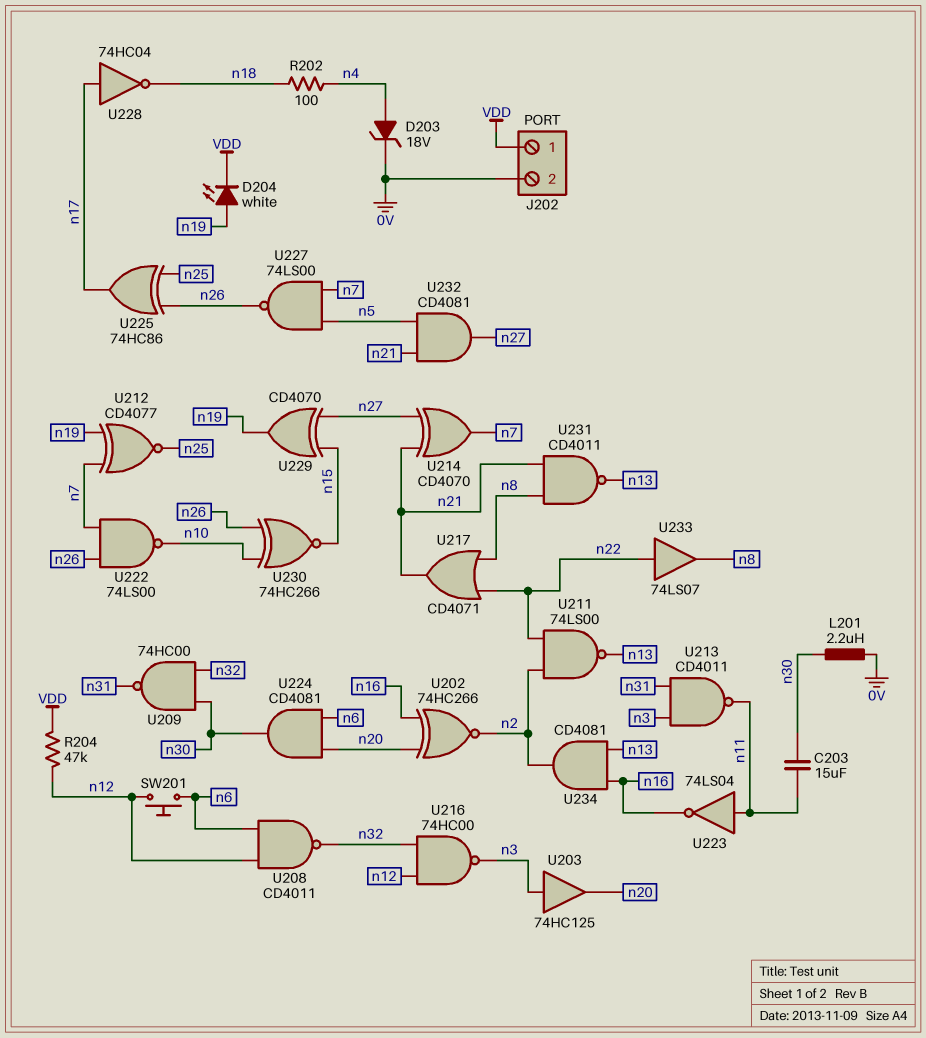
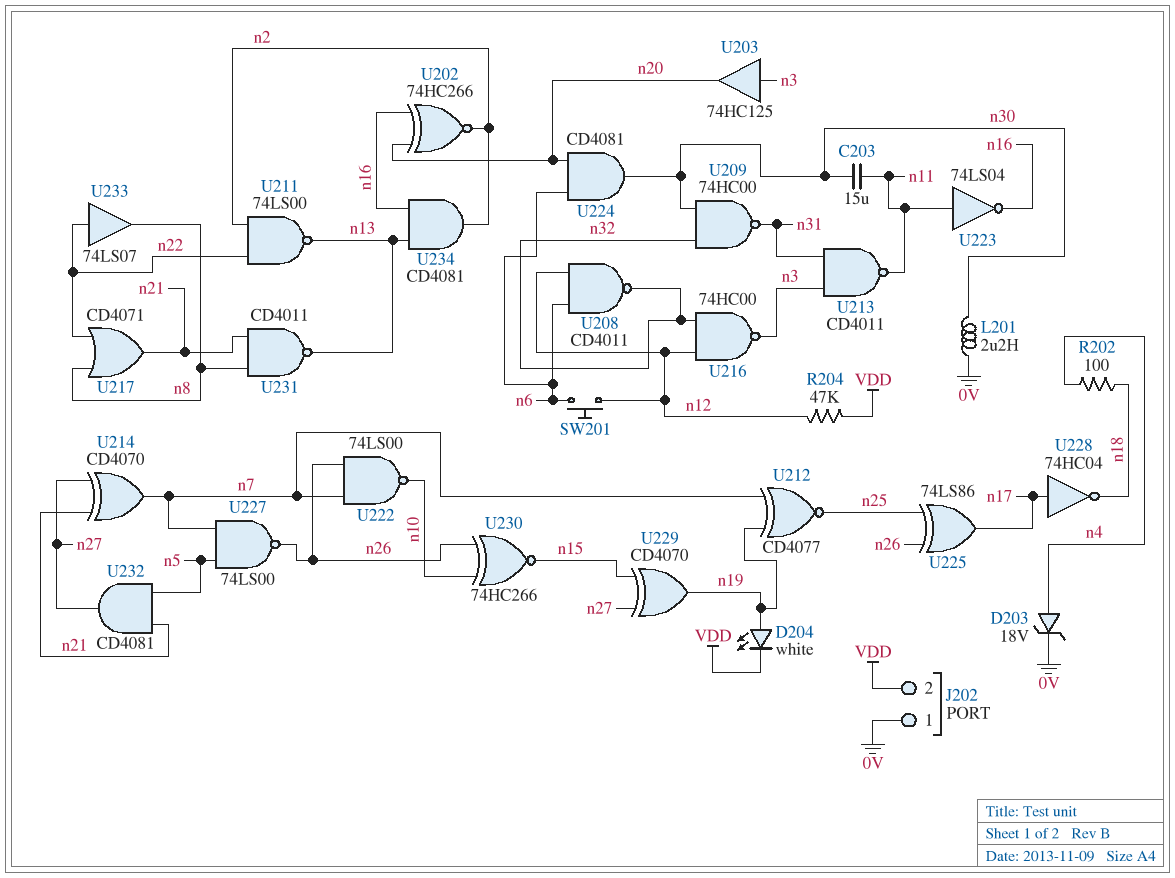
J202 pin 1: VDD -> 0V
J202 pin 2: 0V -> VDD
U225: XOR 74HC86 (in n25, in n26, out n17) -> XOR 74LS86 (in n25, in n26, out n17)

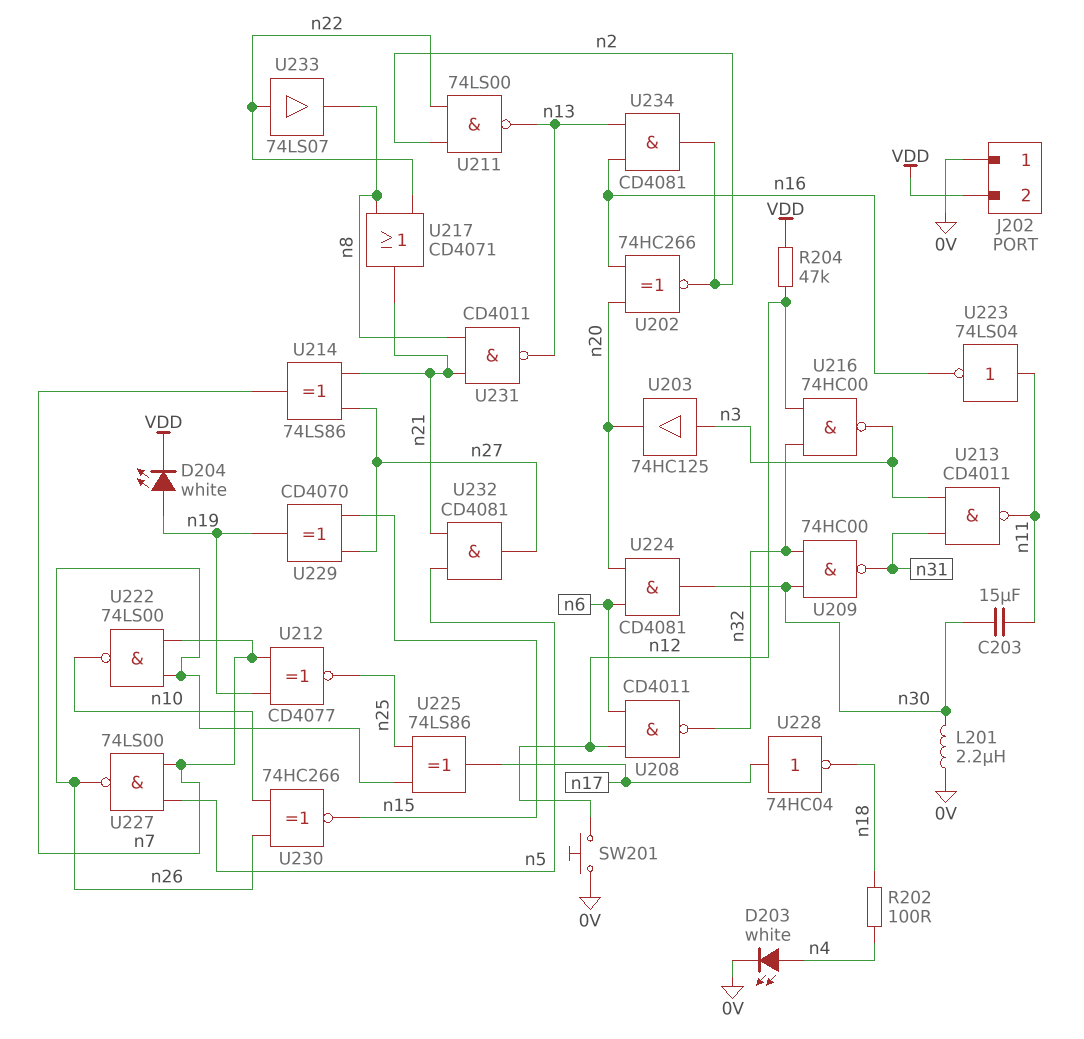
D203: zener 18V (A n4, K 0V) -> LED white (A n4, K 0V)
SW201: button (n6, n12) -> button (0V, n12)
U214: XOR CD4070 (in n21, in n27, out n7) -> XOR 74LS86 (in n21, in n27, out n7)

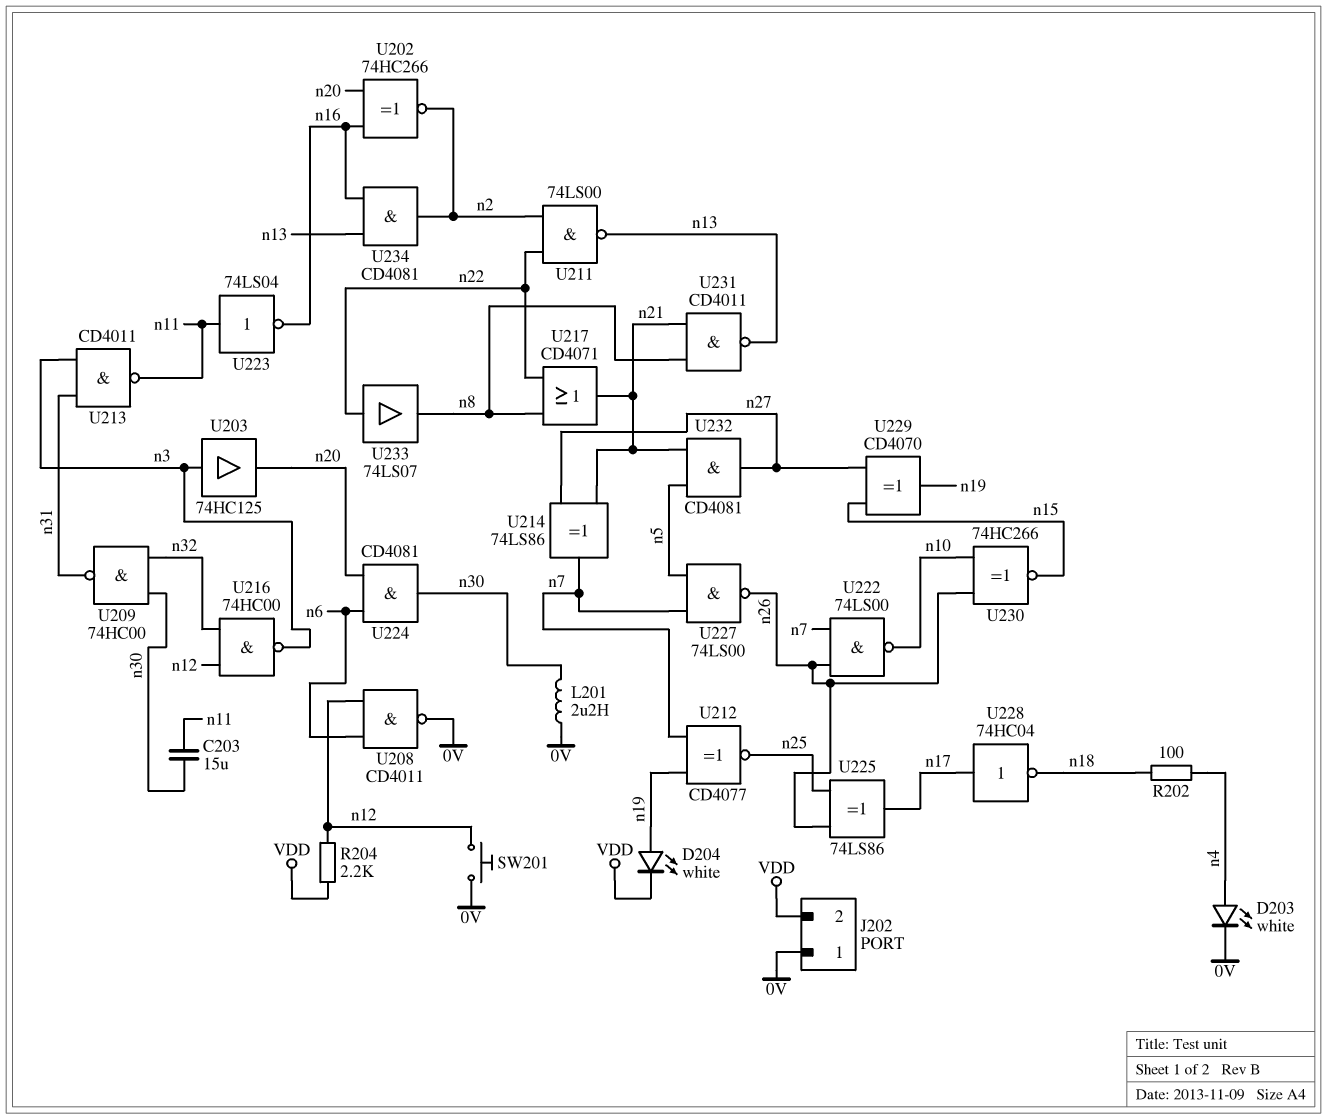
R204: 47k (VDD, n12) -> 2.2k (VDD, n12)
U208: NAND CD4011 (in n6, in n12, out n32) -> NAND CD4011 (in n6, in n12, out 0V)

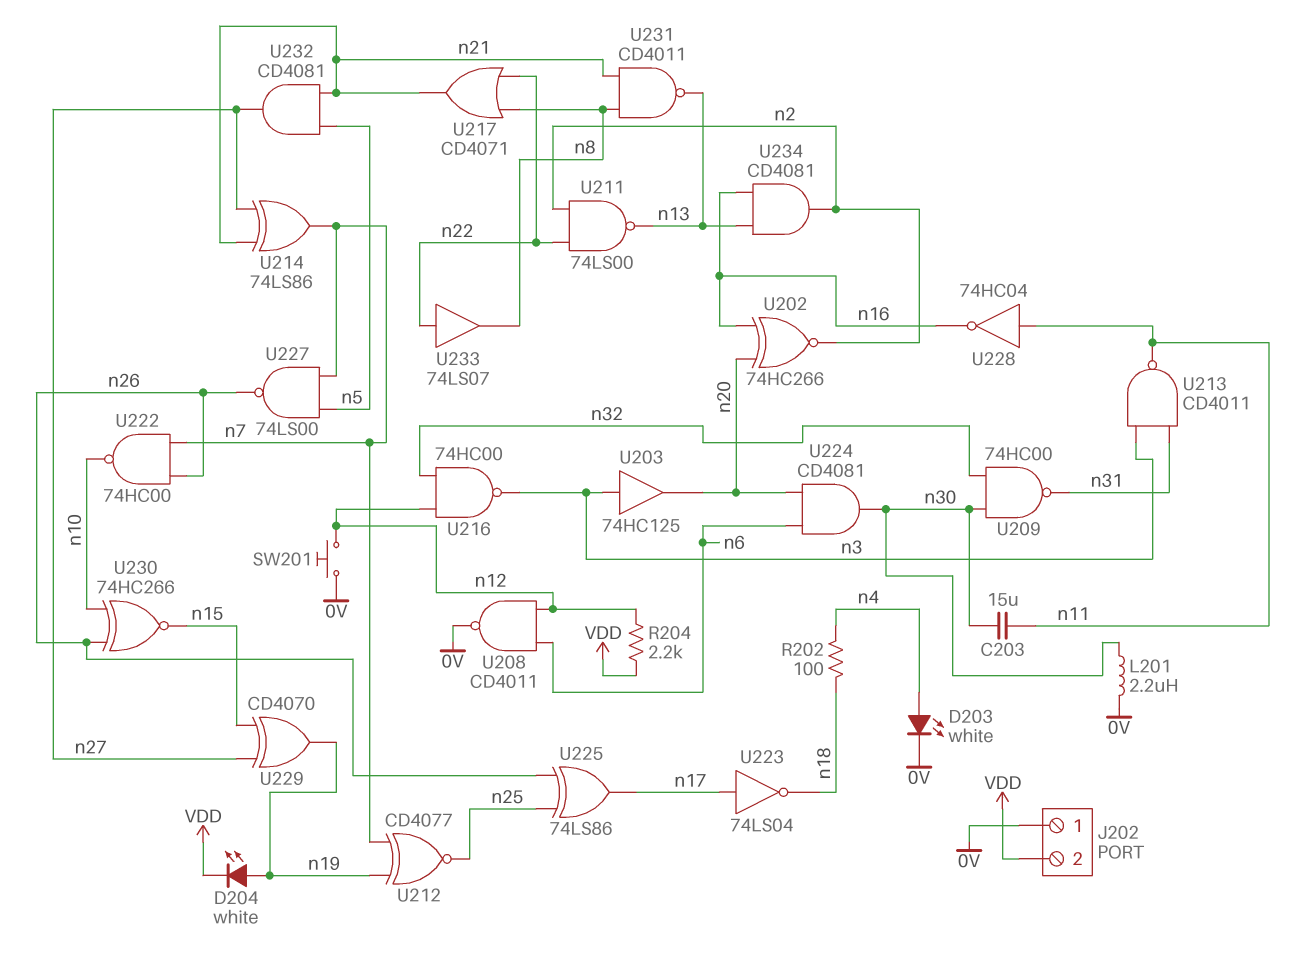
U222: NAND 74LS00 (in n7, in n26, out n10) -> NAND 74HC00 (in n7, in n26, out n10)
U223: NOT 74LS04 (in n11, out n16) -> NOT 74LS04 (in n17, out n18)
U228: NOT 74HC04 (in n17, out n18) -> NOT 74HC04 (in n11, out n16)

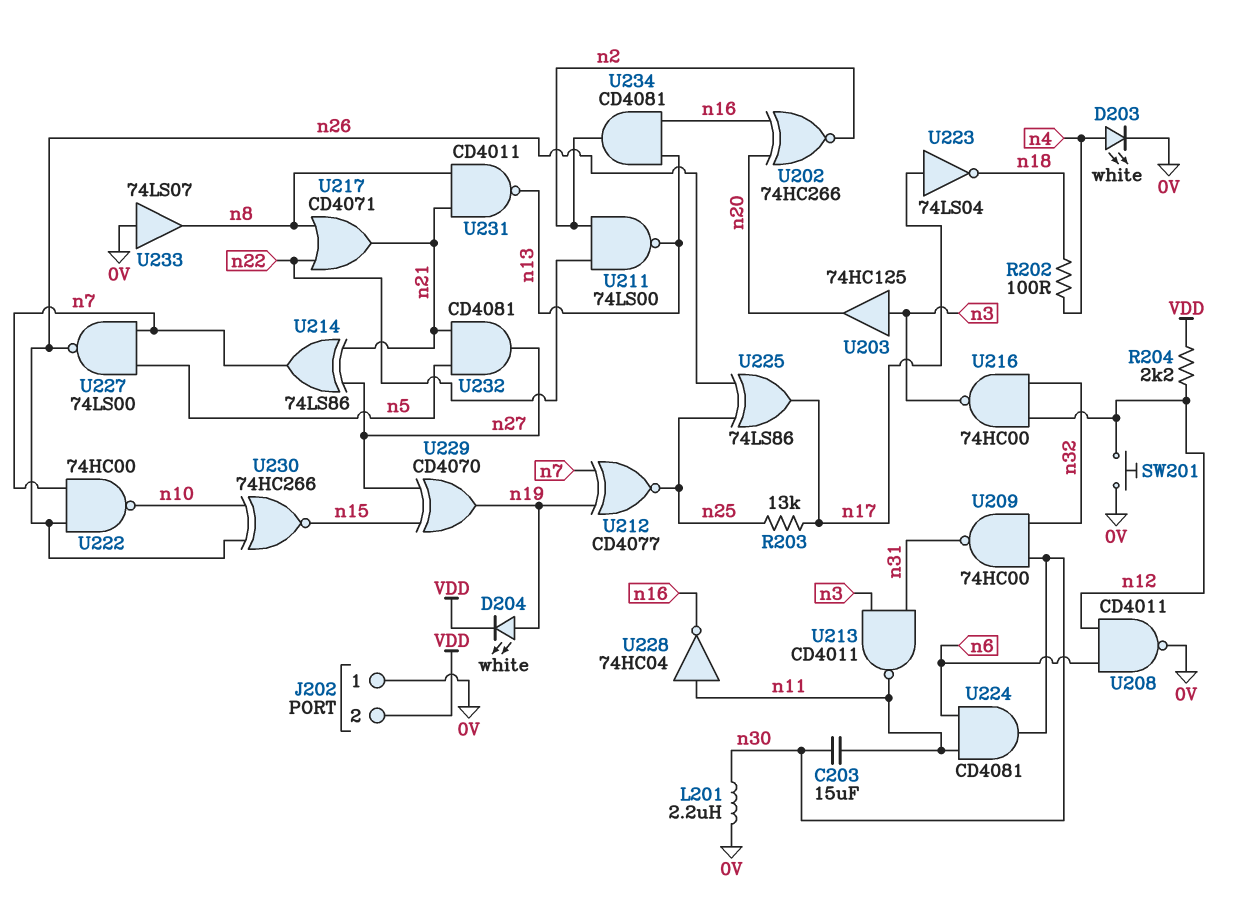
R203: none -> 13k (n17, n25)
U224: AND CD4081 (in n6, in n20, out n30) -> AND CD4081 (in n6, in n11, out n30)
U233: buffer 74LS07 (in n22, out n8) -> buffer 74LS07 (in 0V, out n8)

